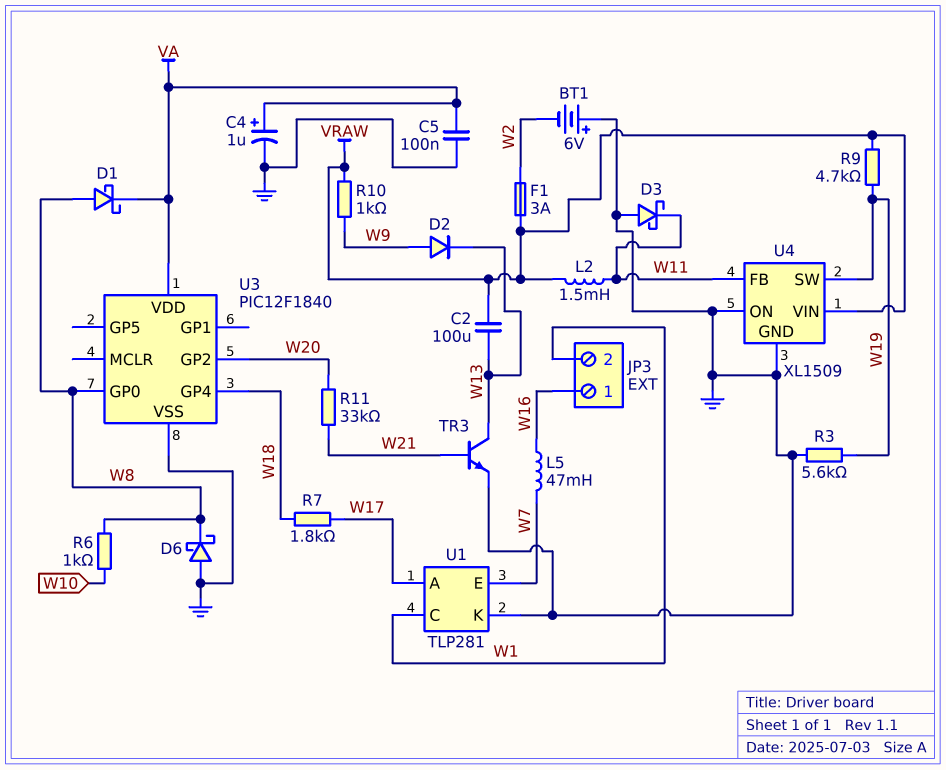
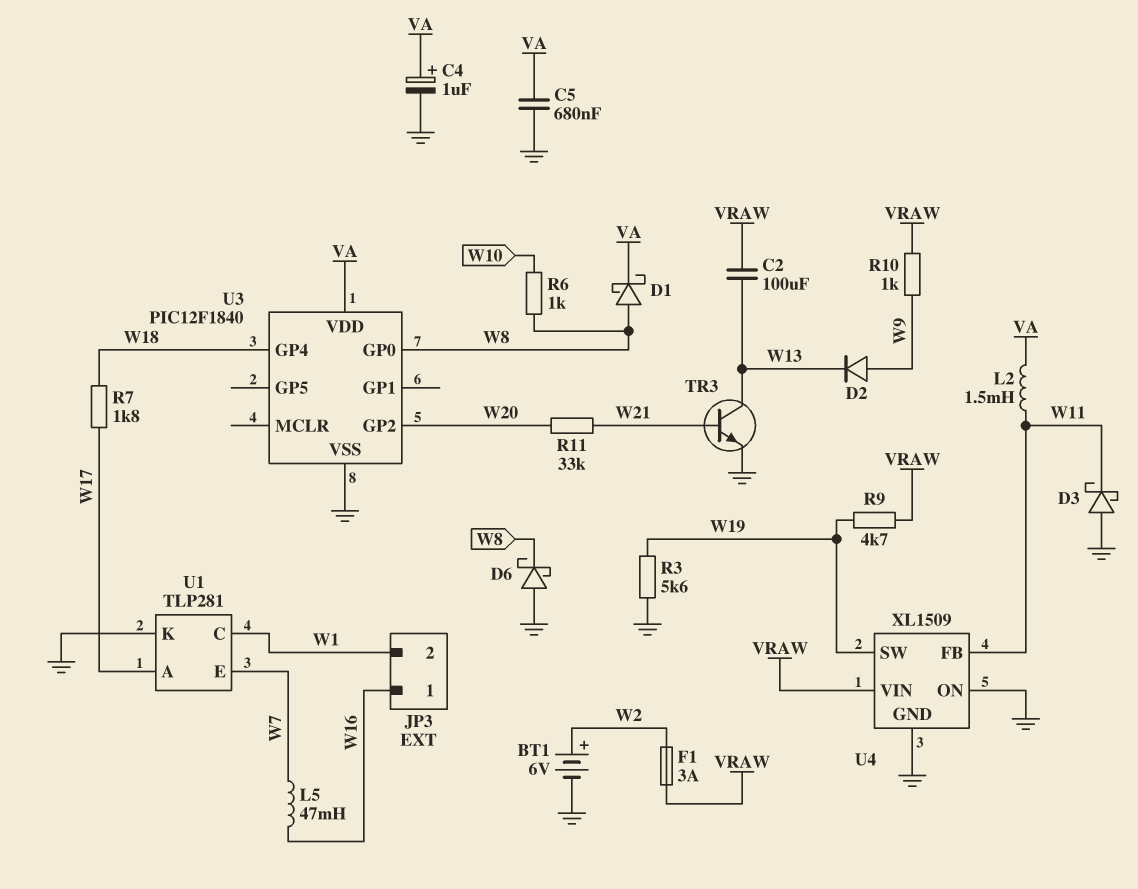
BT1: 6V (plus GND, minus W2) -> 6V (plus W2, minus GND)
C5: 100nF (GND, VA) -> 680nF (GND, VA)
L2: 1.5mH (VRAW, W11) -> 1.5mH (VA, W11)

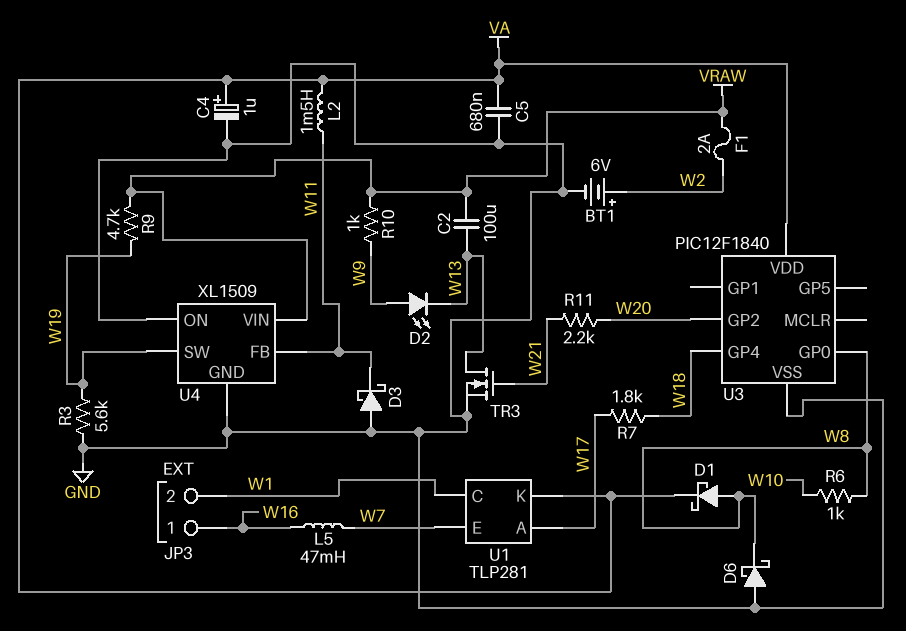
D2: diode (A W9, K W13) -> LED (A W9, K W13)
F1: 3A (VRAW, W2) -> 2A (VRAW, W2)
R11: 33k (W20, W21) -> 2.2k (W20, W21)
TR3: NPN (B W21, C W13, E GND) -> NMOS (G W21, D W13, S GND)
U1 pin K: GND -> VA

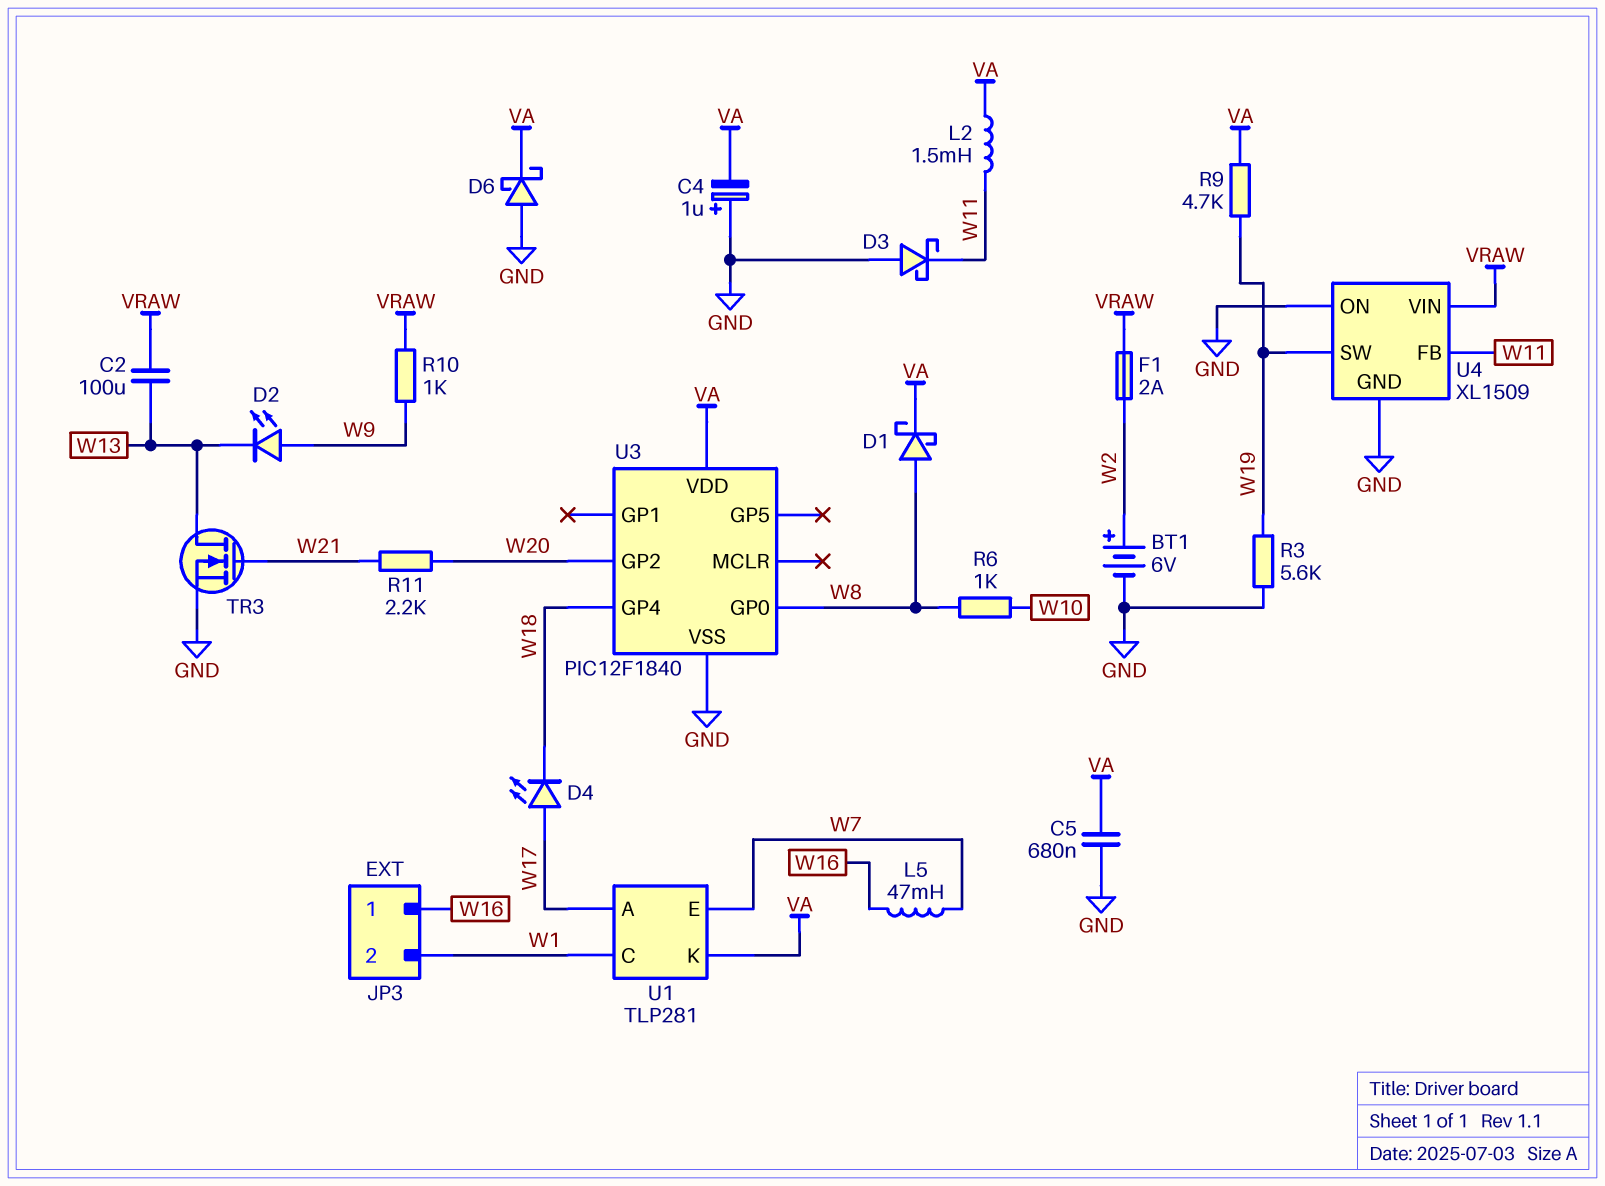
C4: 1uF (plus VA, minus GND) -> 1uF (plus GND, minus VA)
D4: none -> LED (A W17, K W18)
D6: schottky (A GND, K W8) -> schottky (A GND, K VA)
R7: 1.8k (W17, W18) -> none
R9: 4.7k (VRAW, W19) -> 4.7k (VA, W19)

